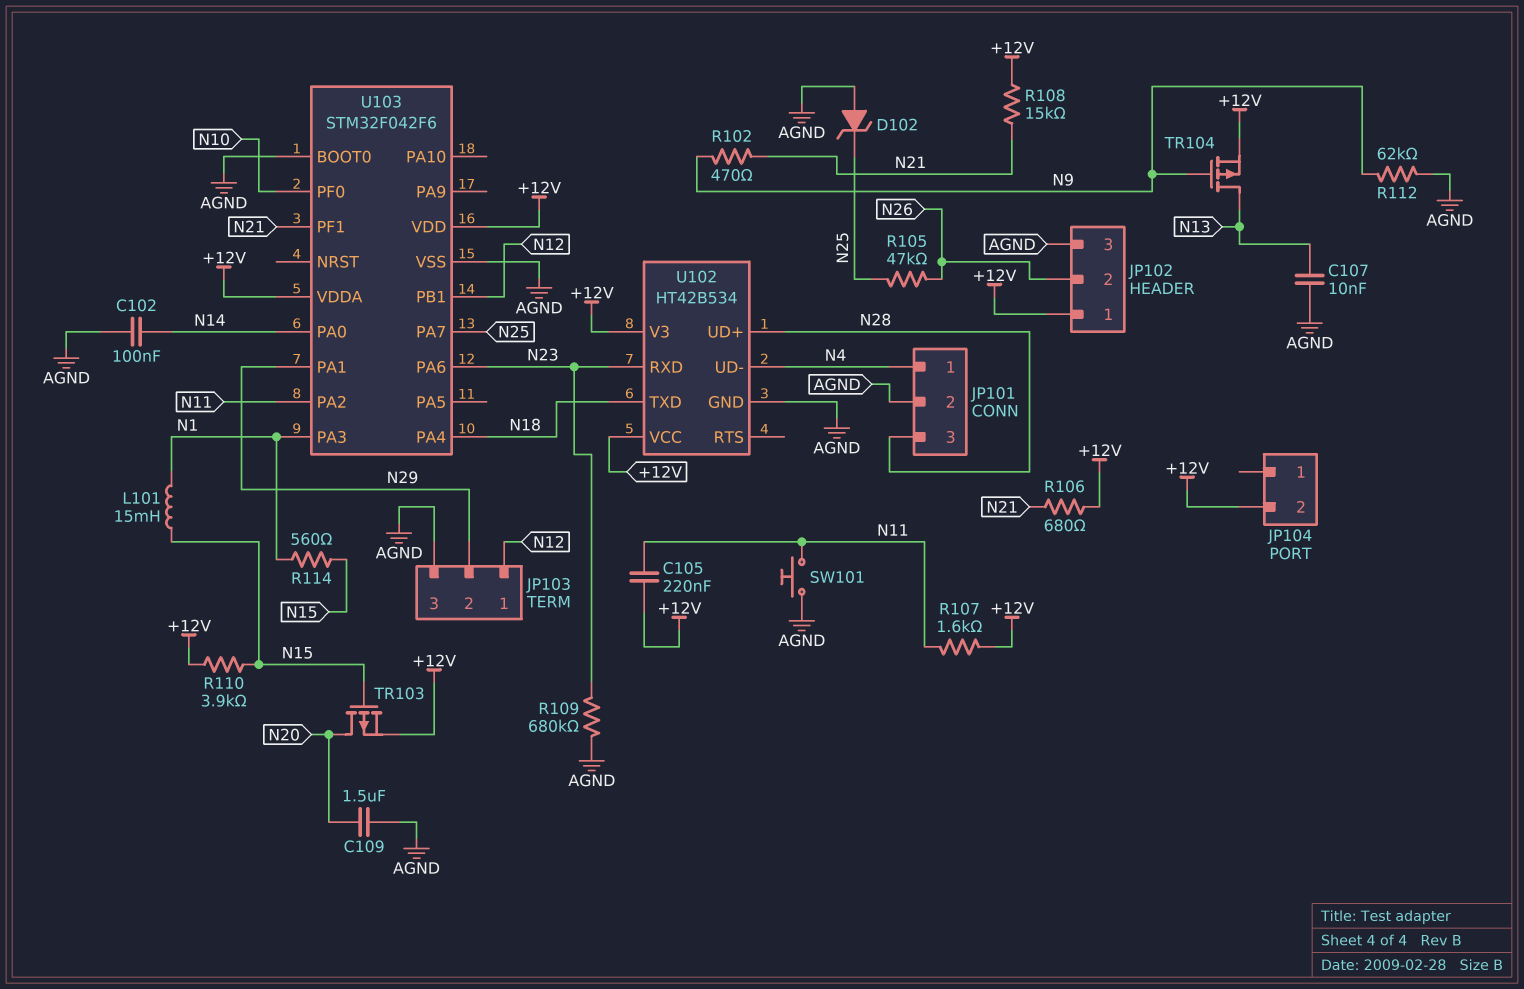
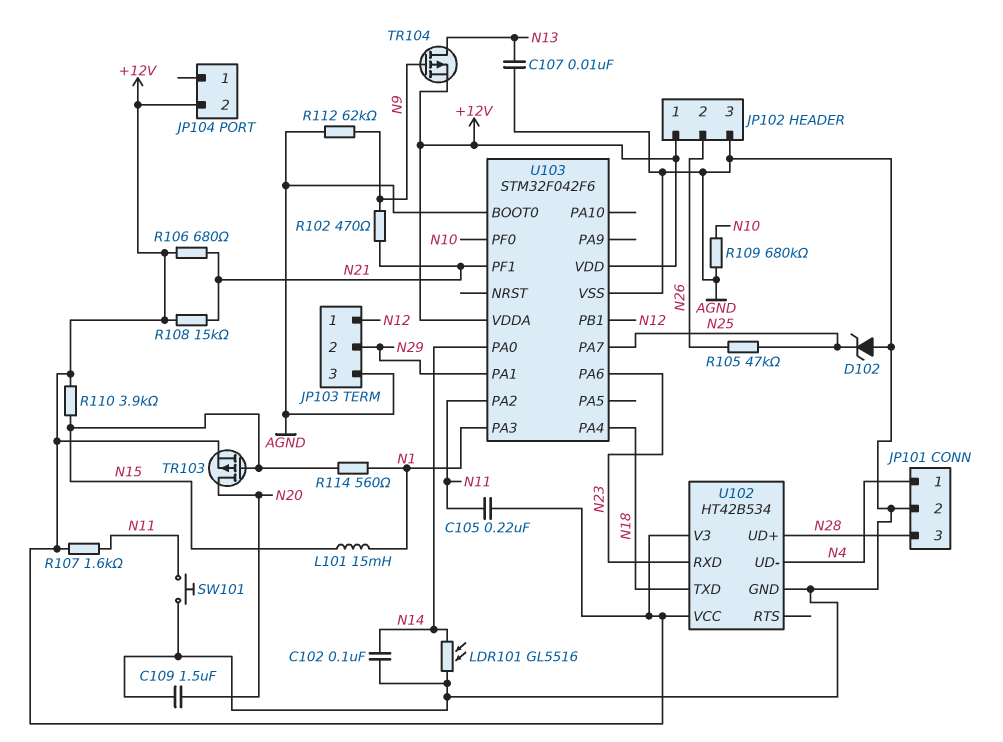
LDR101: none -> GL5516 (AGND, N14)
R109: 680k (AGND, N23) -> 680k (AGND, N10)

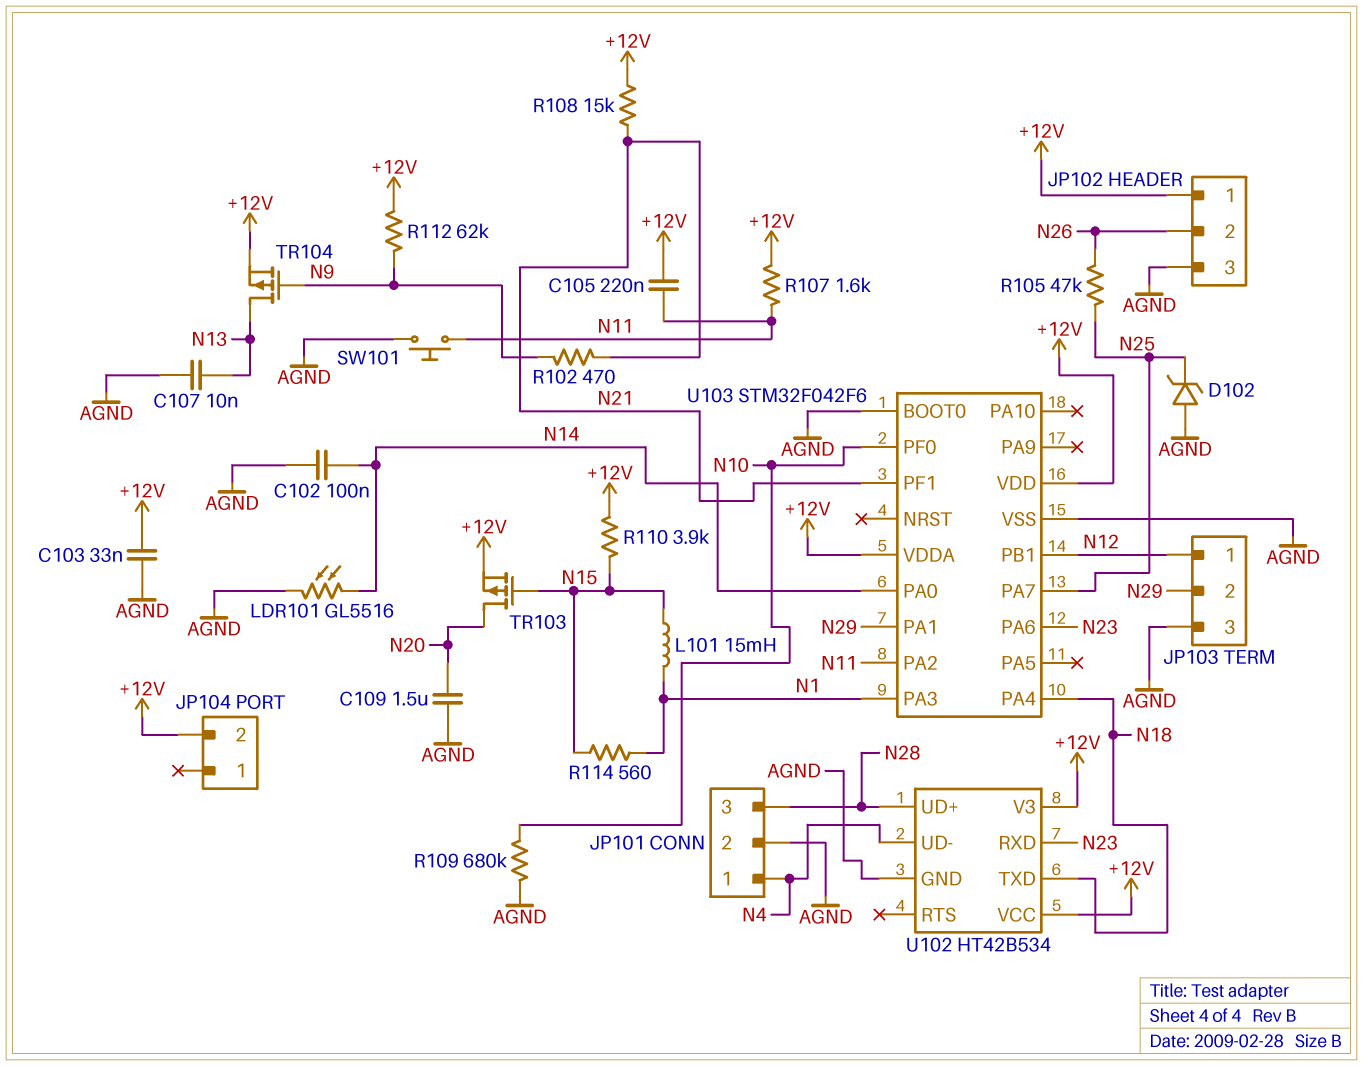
C103: none -> 33nF (+12V, AGND)
R106: 680 (+12V, N21) -> none
R112: 62k (AGND, N9) -> 62k (+12V, N9)

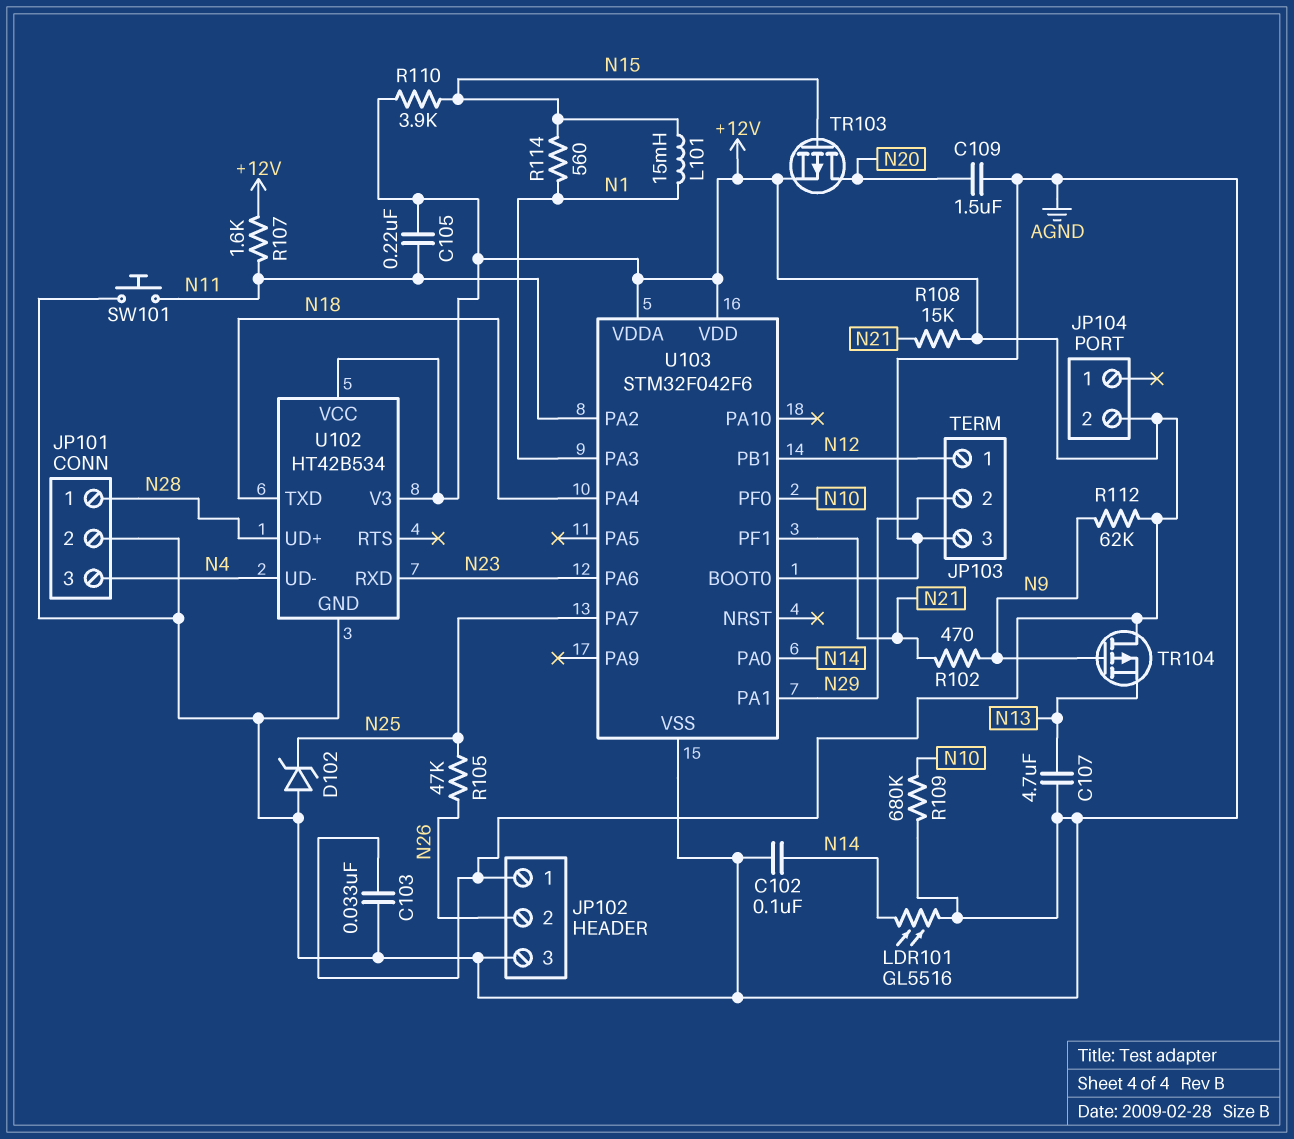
C107: 10nF (AGND, N13) -> 4.7uF (AGND, N13)
JP101 pin 1: N4 -> N28
JP101 pin 3: N28 -> N4
TR104: PMOS (G N9, D N13, S +12V) -> PMOS (G N9, D +12V, S N13)

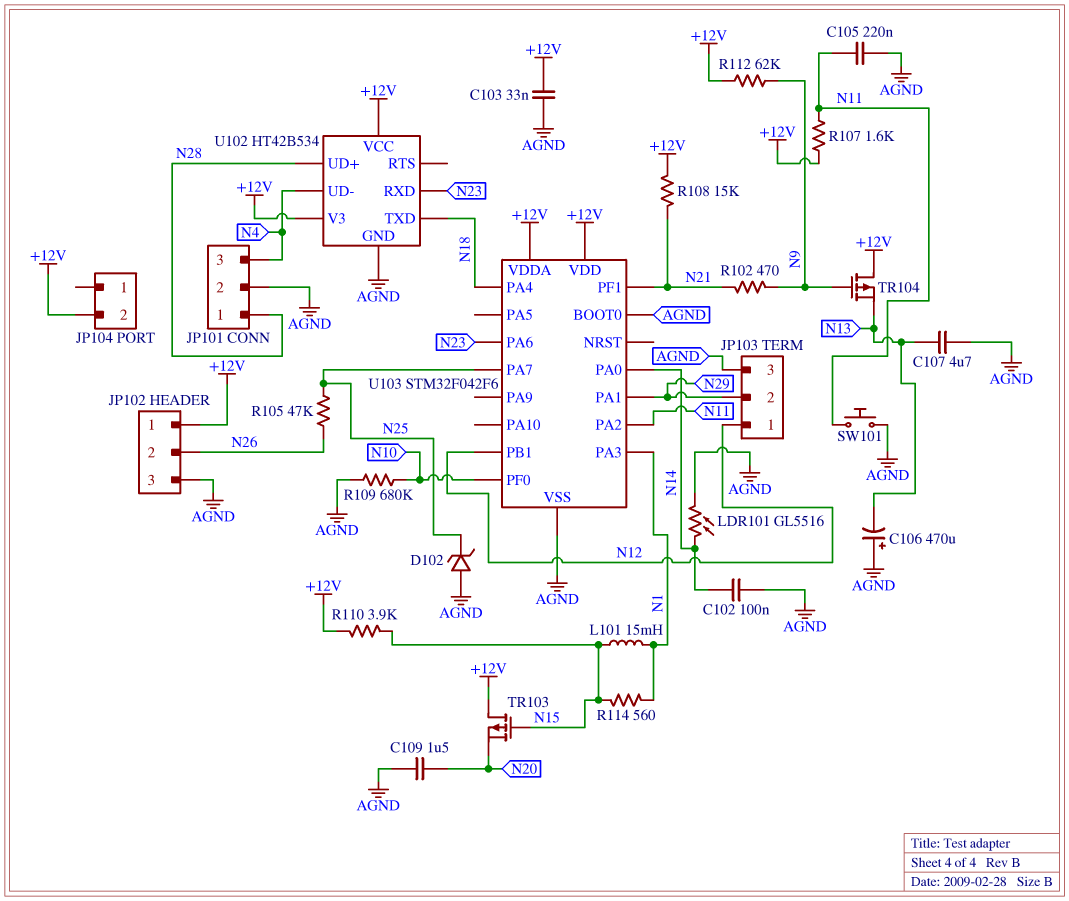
C105: 220nF (+12V, N11) -> 220nF (AGND, N11)
C106: none -> 470uF (plus AGND, minus N13)
TR103: PMOS (G N15, D N20, S +12V) -> PMOS (G N15, D +12V, S N20)

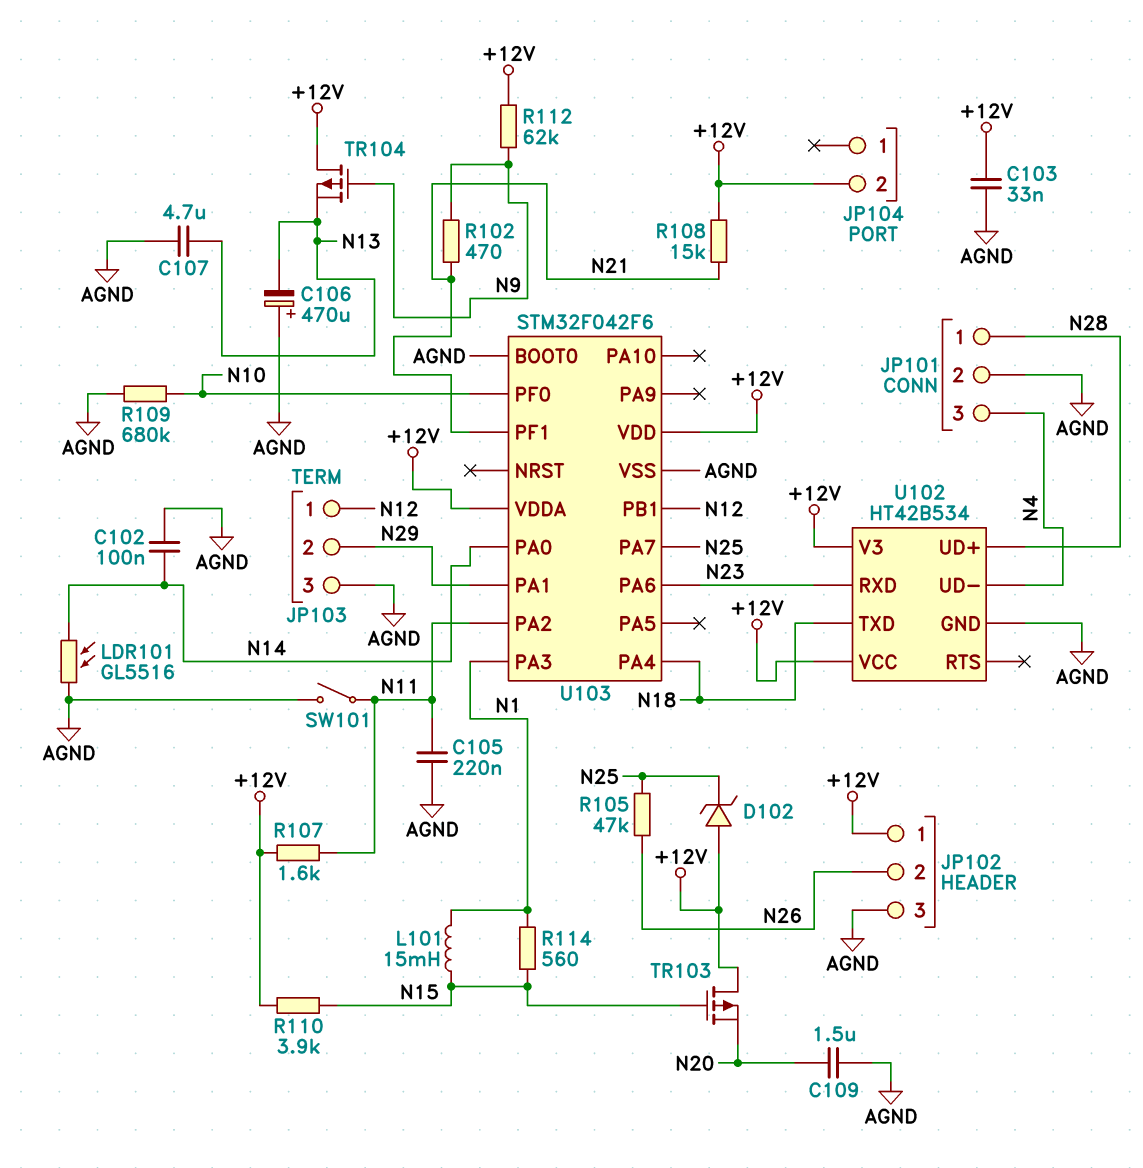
D102: zener (A AGND, K N25) -> zener (A +12V, K N25)
SW101: button (AGND, N11) -> switch (AGND, N11)

